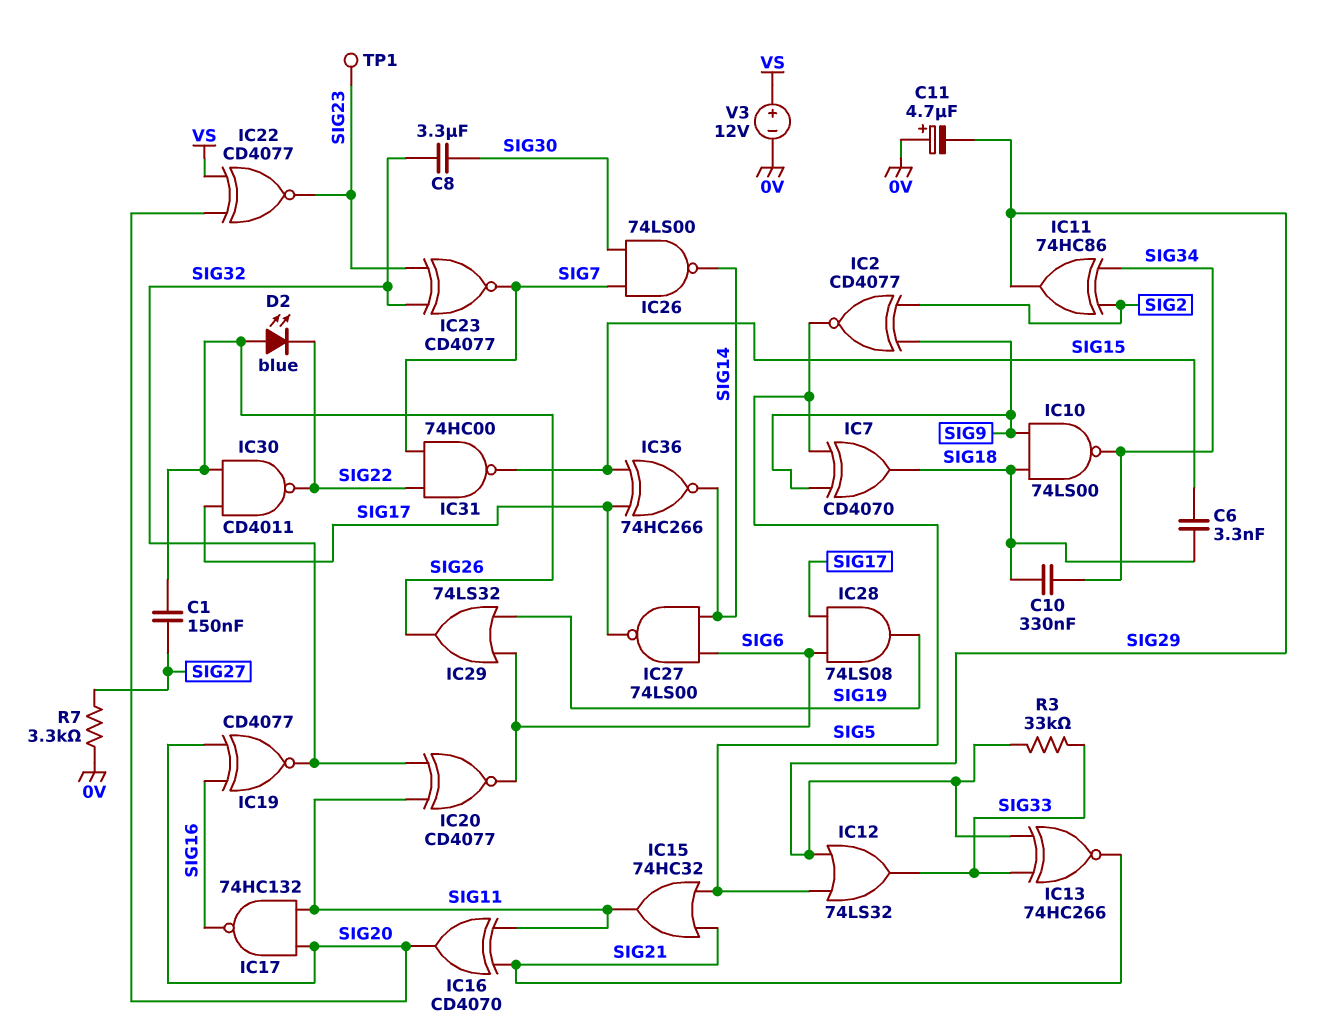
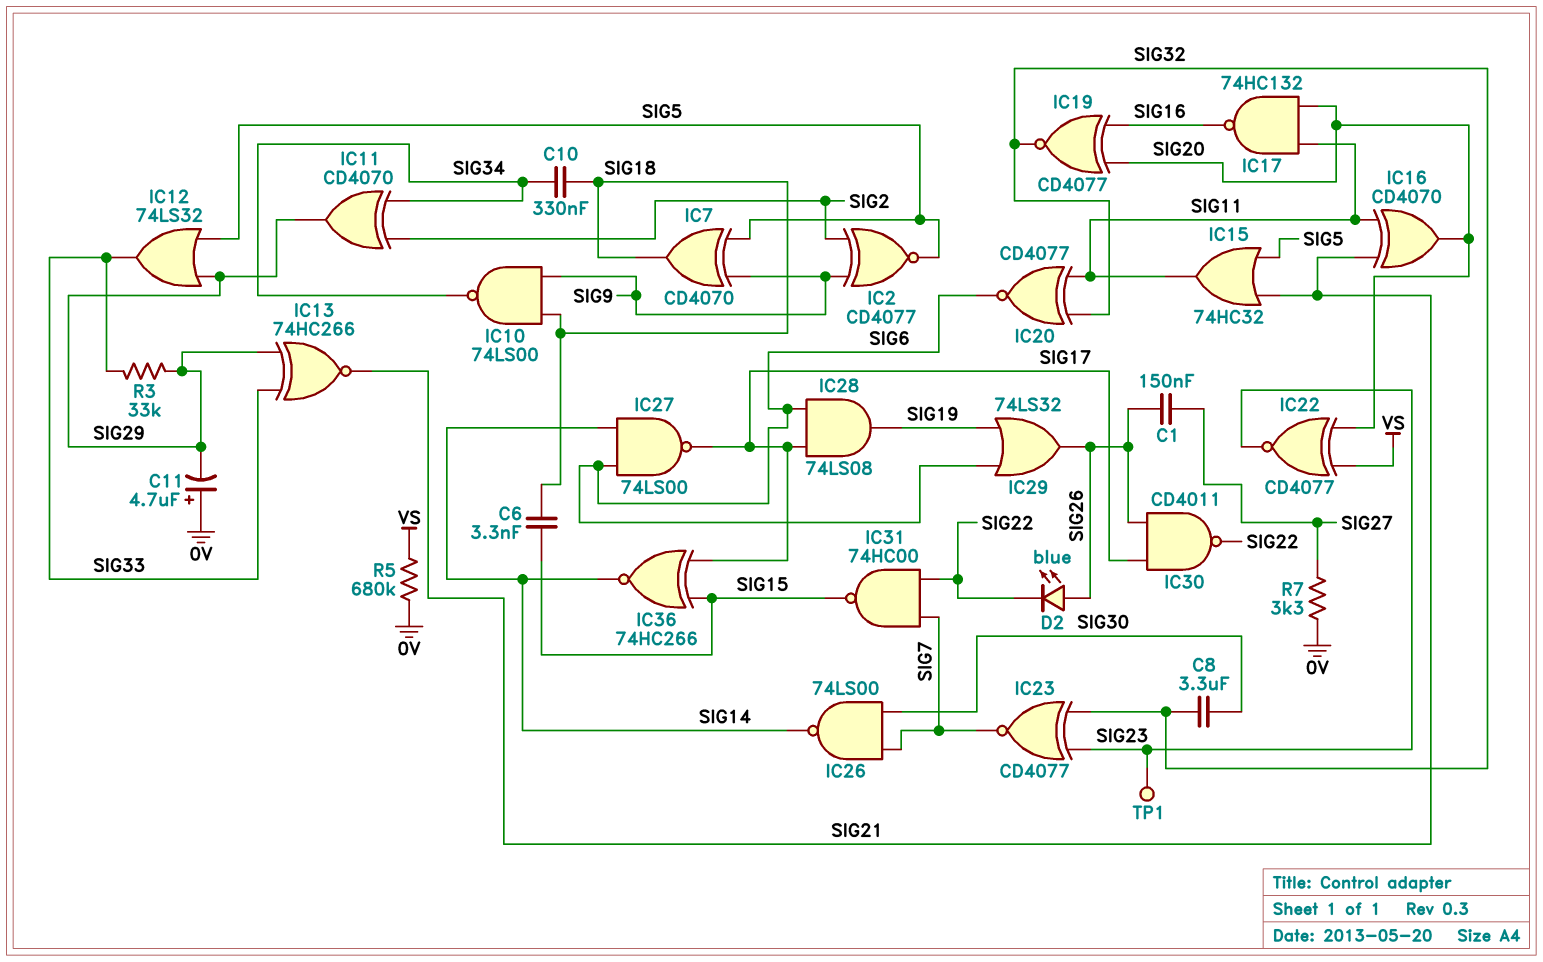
IC11: XOR 74HC86 (in SIG2, in SIG34, out SIG29) -> XOR CD4070 (in SIG2, in SIG34, out SIG29)
R5: none -> 680k (0V, VS)
V3: 12V (plus VS, minus 0V) -> none

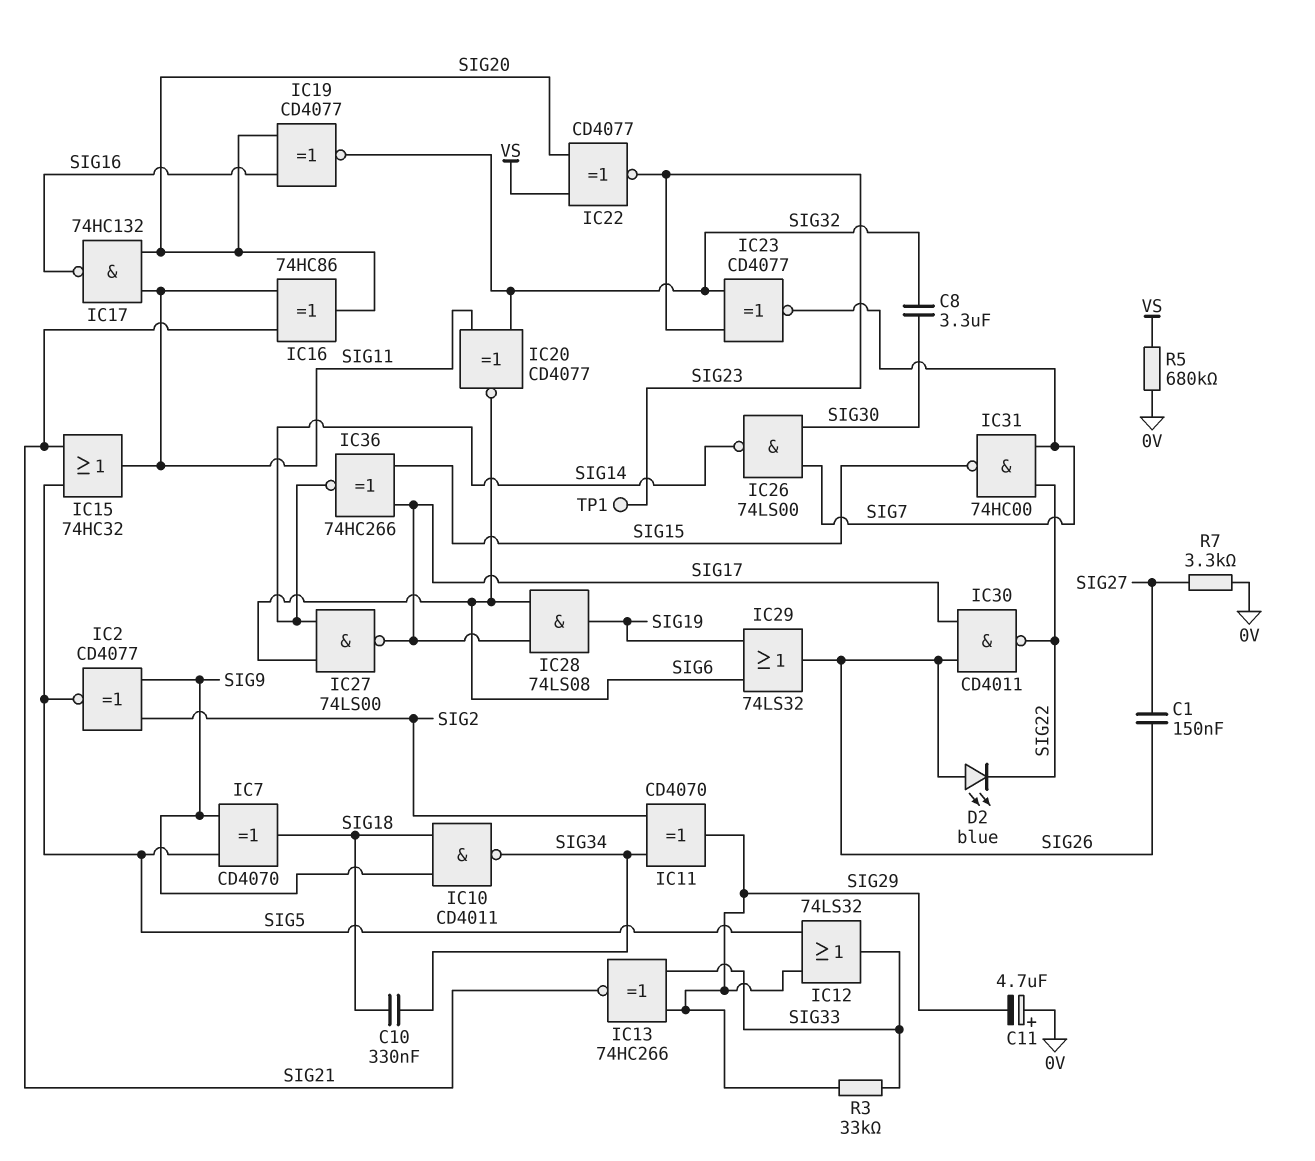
C6: 3.3nF (SIG15, SIG18) -> none
IC10: NAND 74LS00 (in SIG9, in SIG18, out SIG34) -> NAND CD4011 (in SIG9, in SIG18, out SIG34)
IC16: XOR CD4070 (in SIG11, in SIG21, out SIG20) -> XOR 74HC86 (in SIG11, in SIG21, out SIG20)

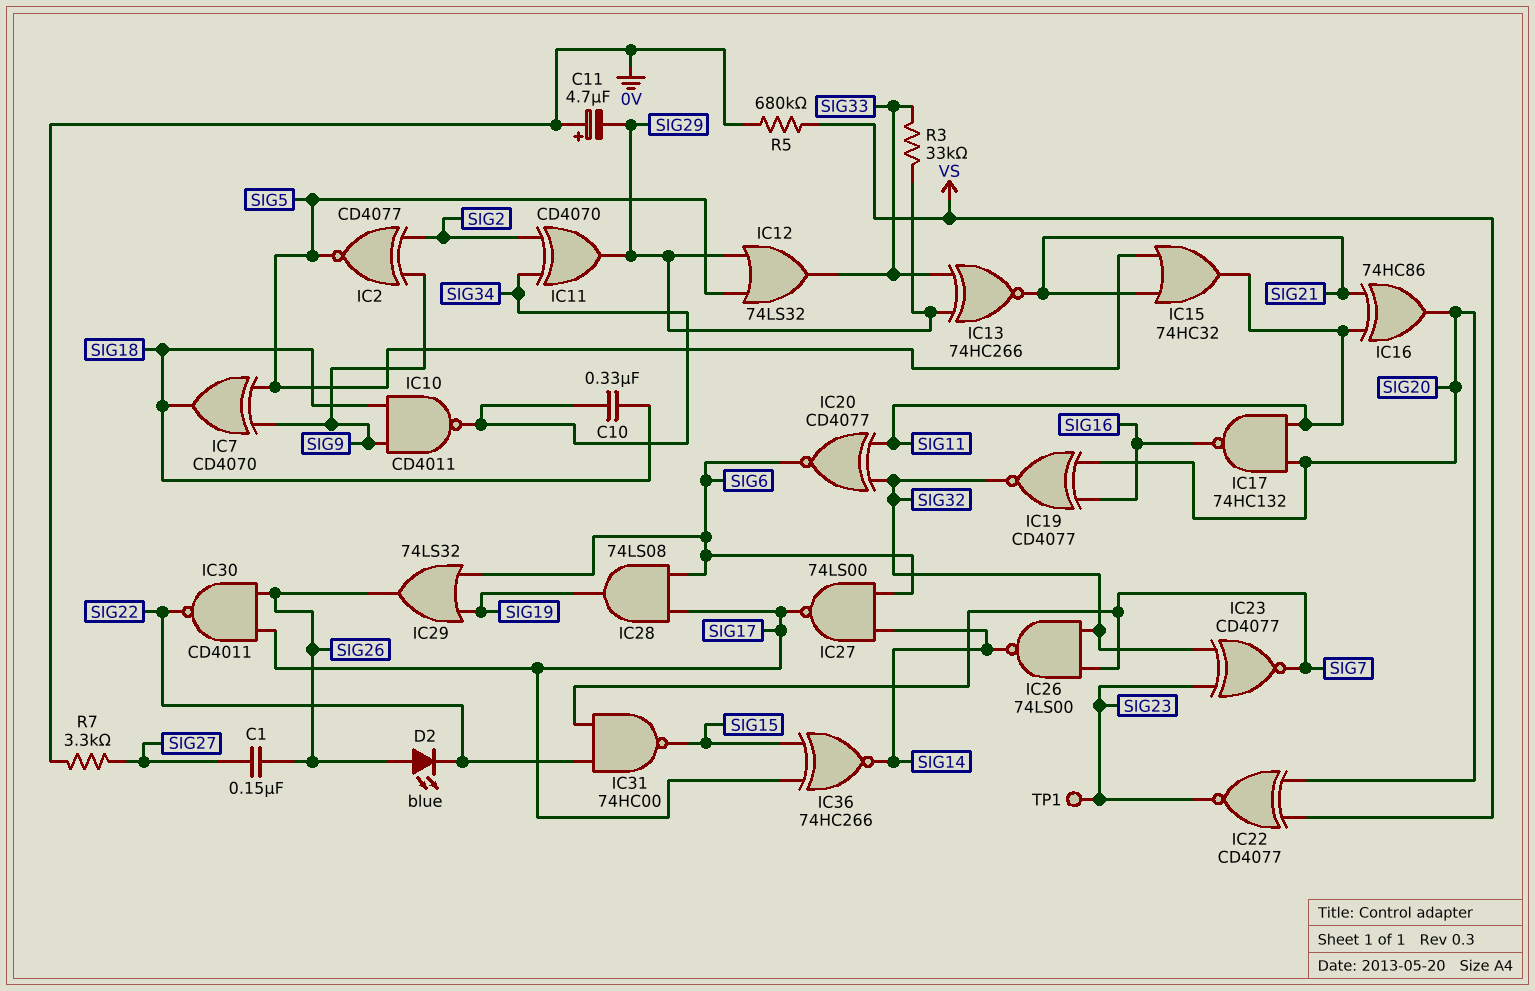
C8: 3.3uF (SIG30, SIG32) -> none
IC26: NAND 74LS00 (in SIG7, in SIG30, out SIG14) -> NAND 74LS00 (in SIG7, in SIG32, out SIG14)

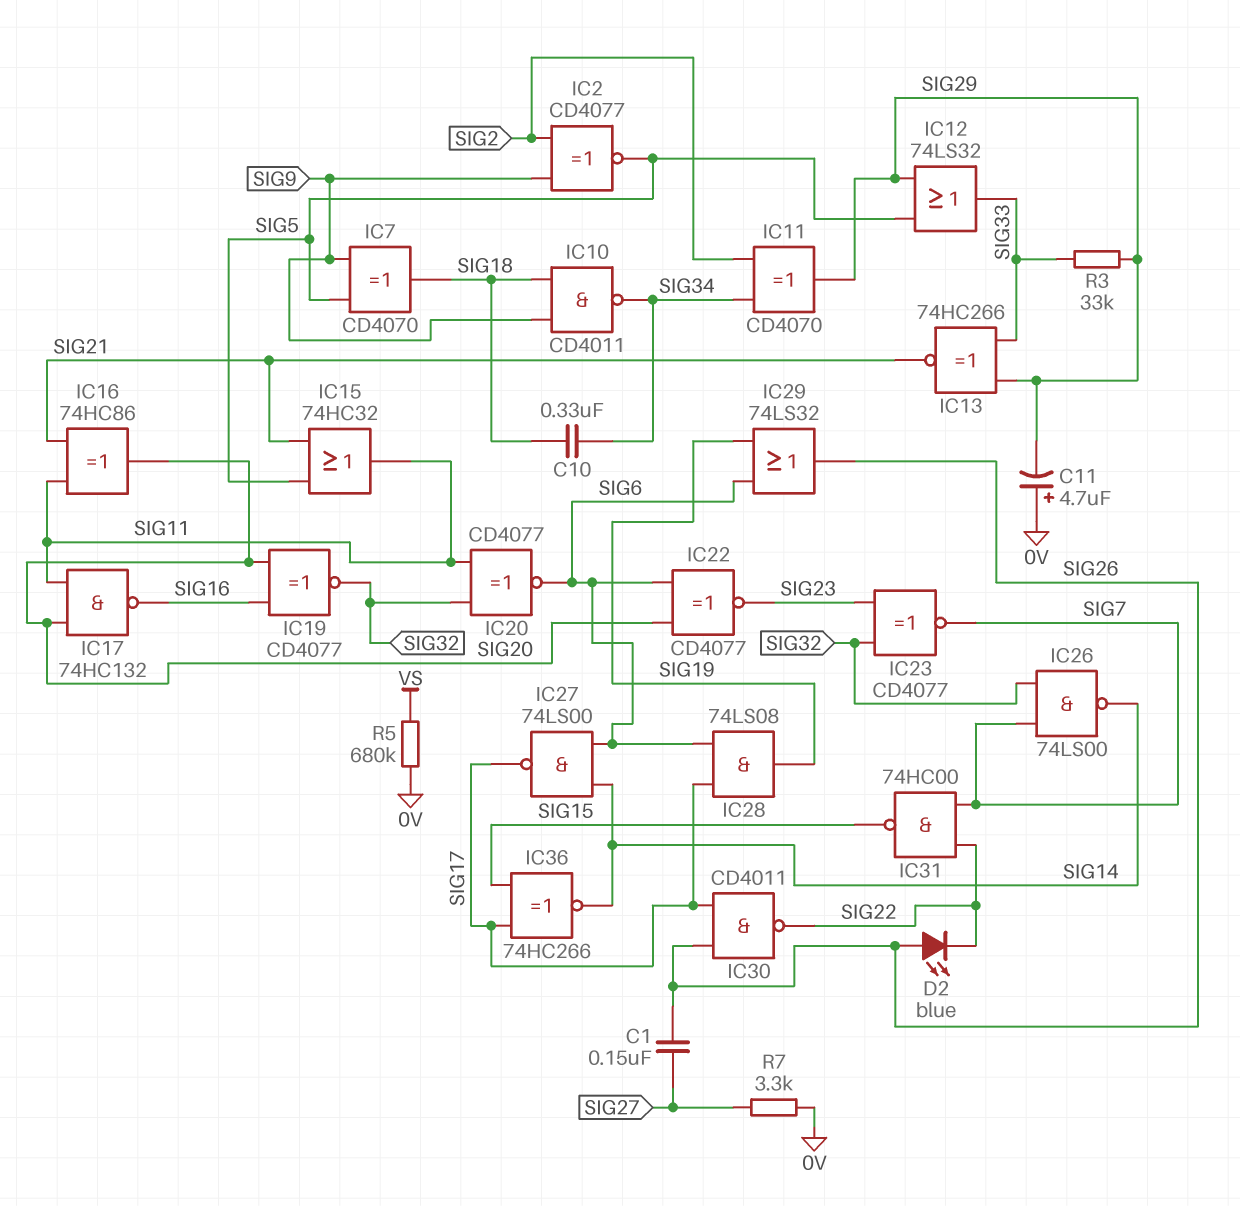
IC22: XNOR CD4077 (in SIG20, in VS, out SIG23) -> XNOR CD4077 (in SIG6, in SIG20, out SIG23)
TP1: test point (SIG23) -> none

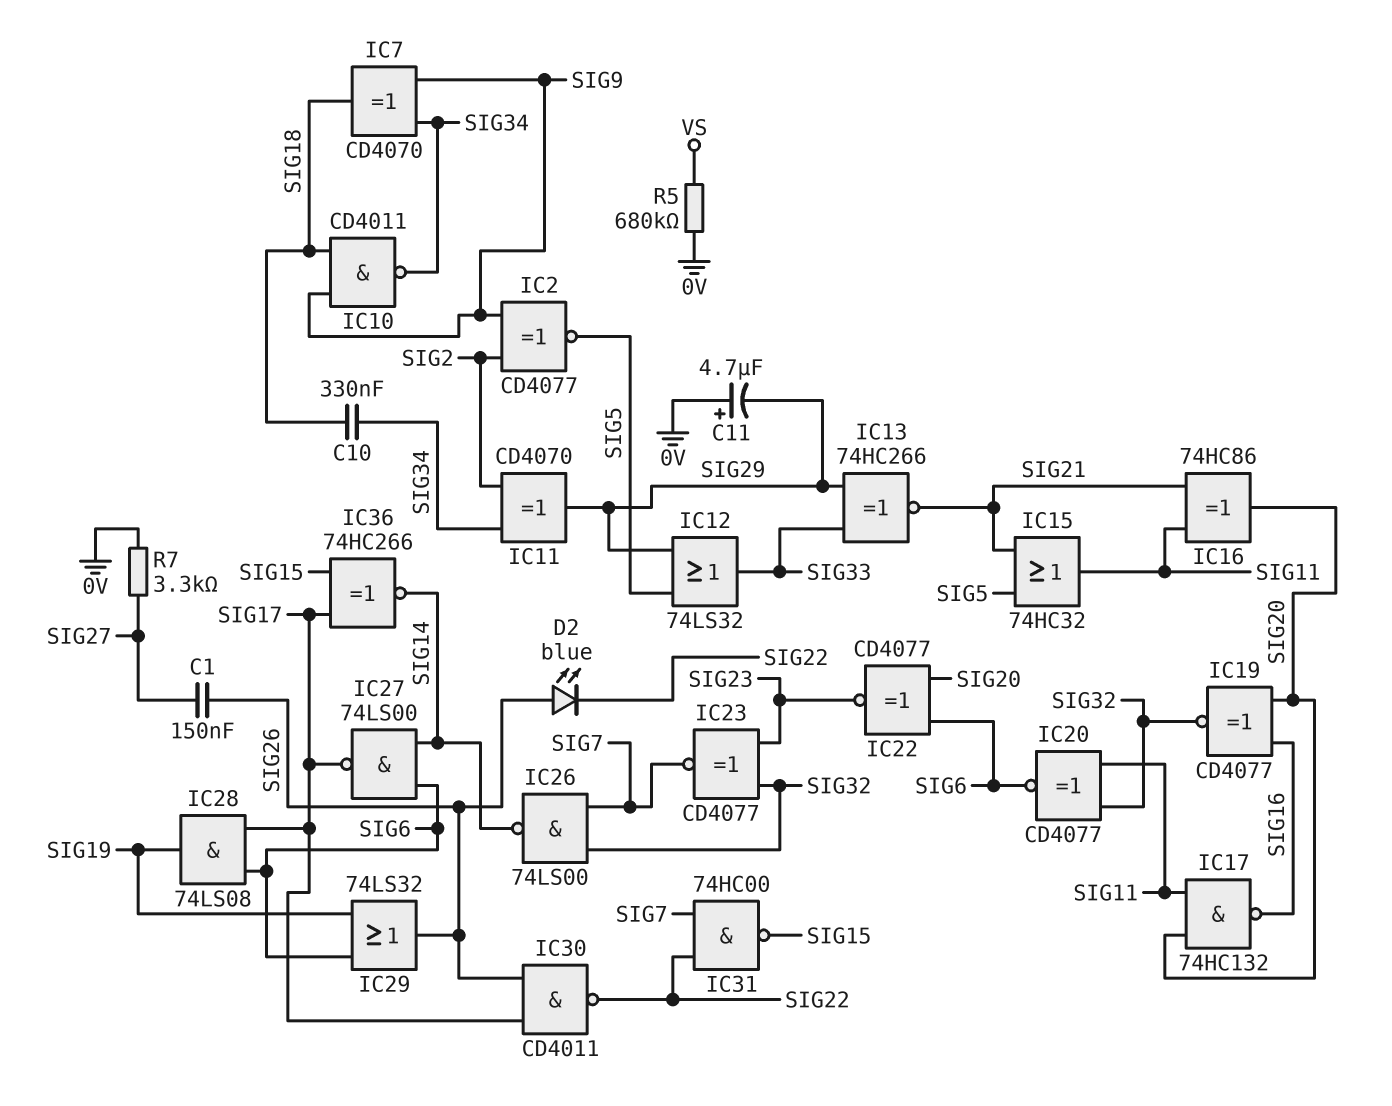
IC7: XOR CD4070 (in SIG5, in SIG9, out SIG18) -> XOR CD4070 (in SIG9, in SIG34, out SIG18)
R3: 33k (SIG29, SIG33) -> none

